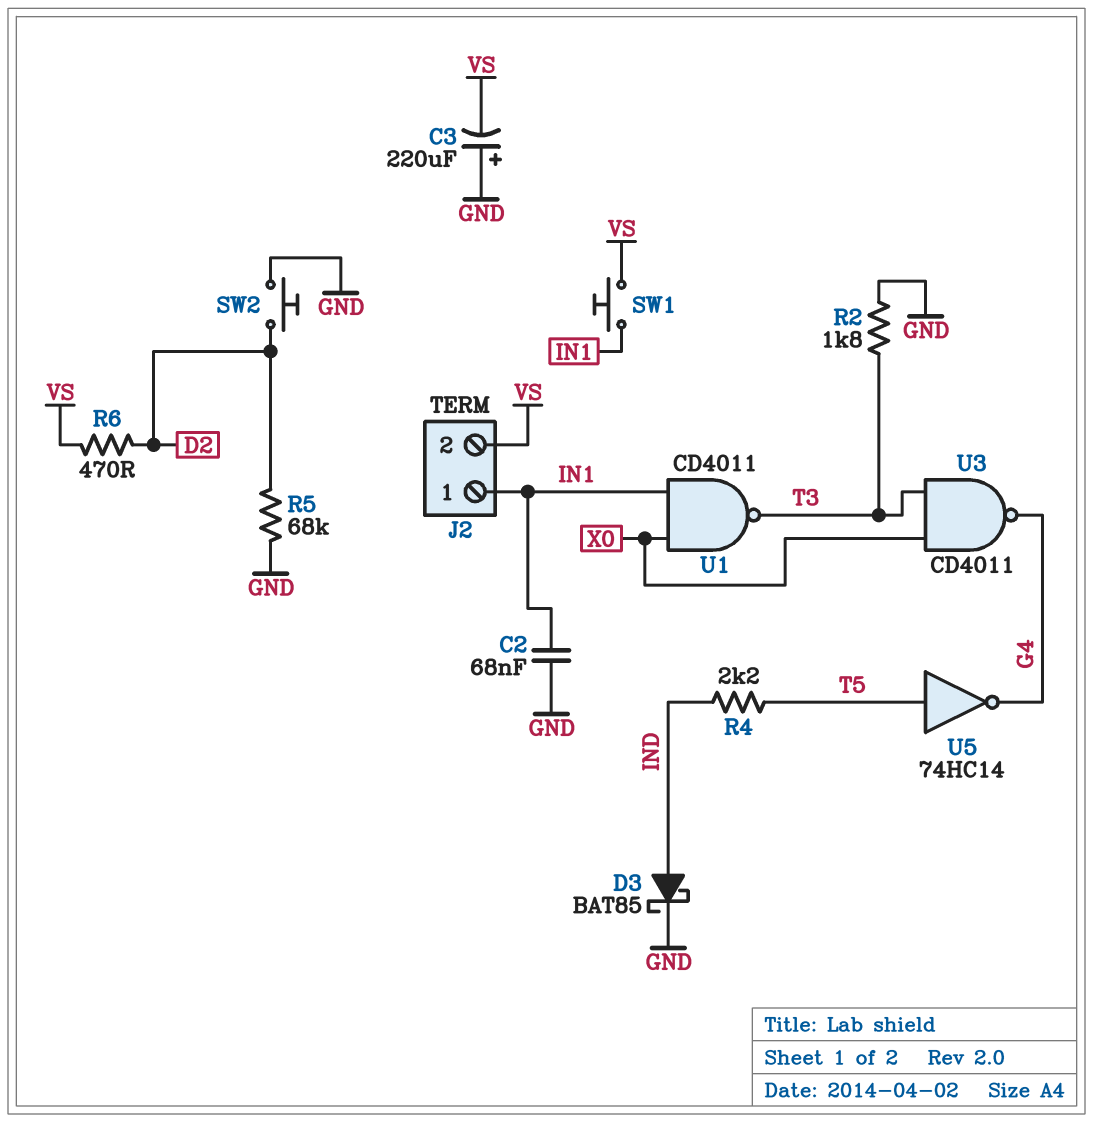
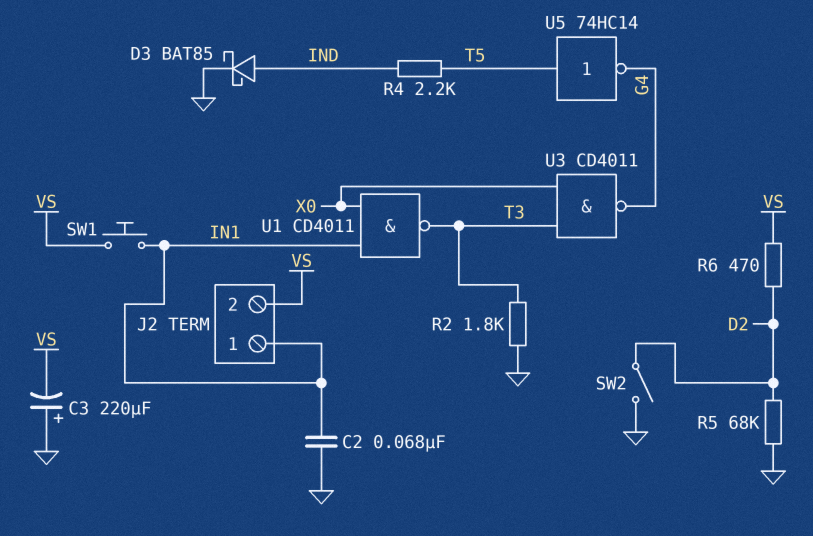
SW2: button (D2, GND) -> switch (D2, GND)

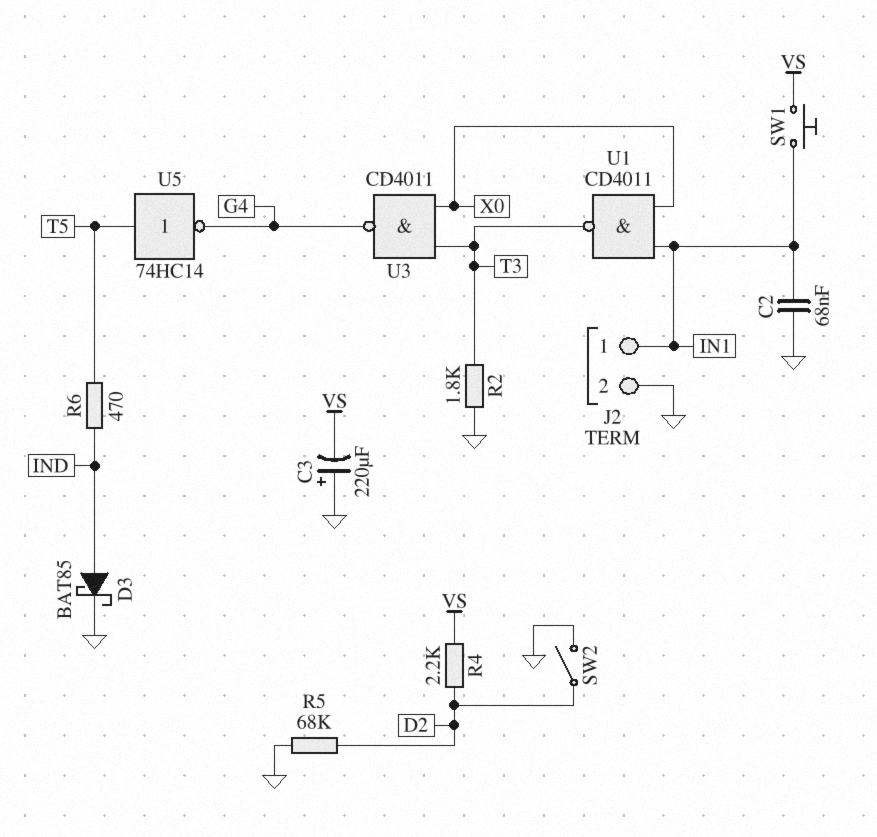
J2 pin 2: VS -> GND
R4: 2.2k (IND, T5) -> 2.2k (D2, VS)
R6: 470 (D2, VS) -> 470 (IND, T5)

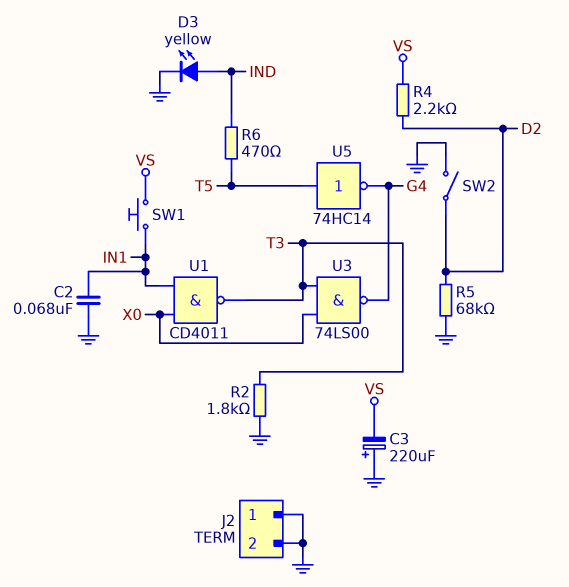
D3: schottky BAT85 (A IND, K GND) -> LED yellow (A IND, K GND)
J2 pin 1: IN1 -> GND
U3: NAND CD4011 (in T3, in X0, out G4) -> NAND 74LS00 (in T3, in X0, out G4)

